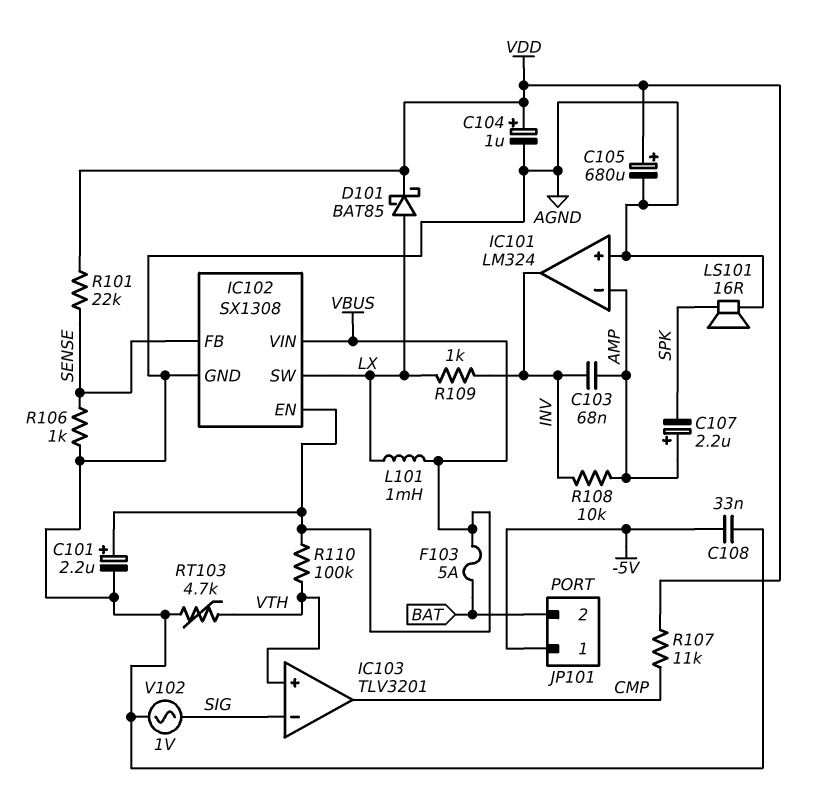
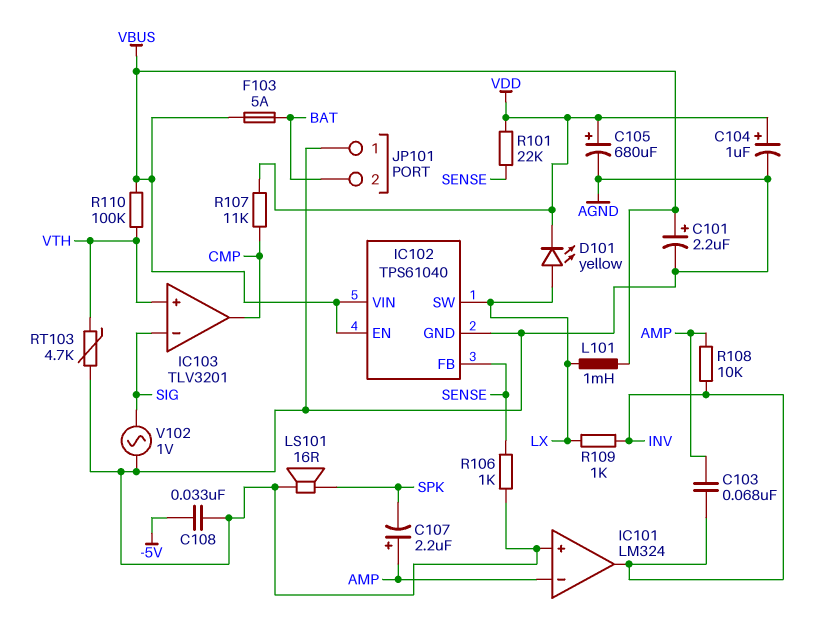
D101: schottky BAT85 (A LX, K VDD) -> LED yellow (A LX, K VDD)
IC102: SX1308 -> TPS61040
JP101 pin 1: -5V -> AGND

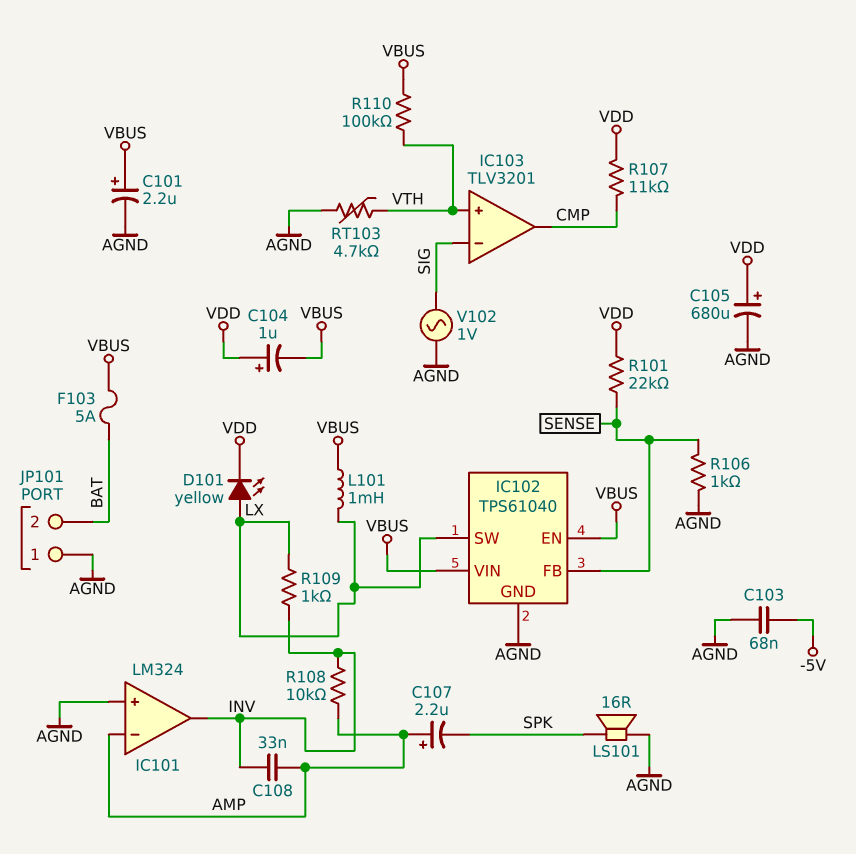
C103: 68nF (AMP, INV) -> 68nF (-5V, AGND)
C104: 1uF (plus VDD, minus AGND) -> 1uF (plus VDD, minus VBUS)
C108: 33nF (-5V, AGND) -> 33nF (AMP, INV)

